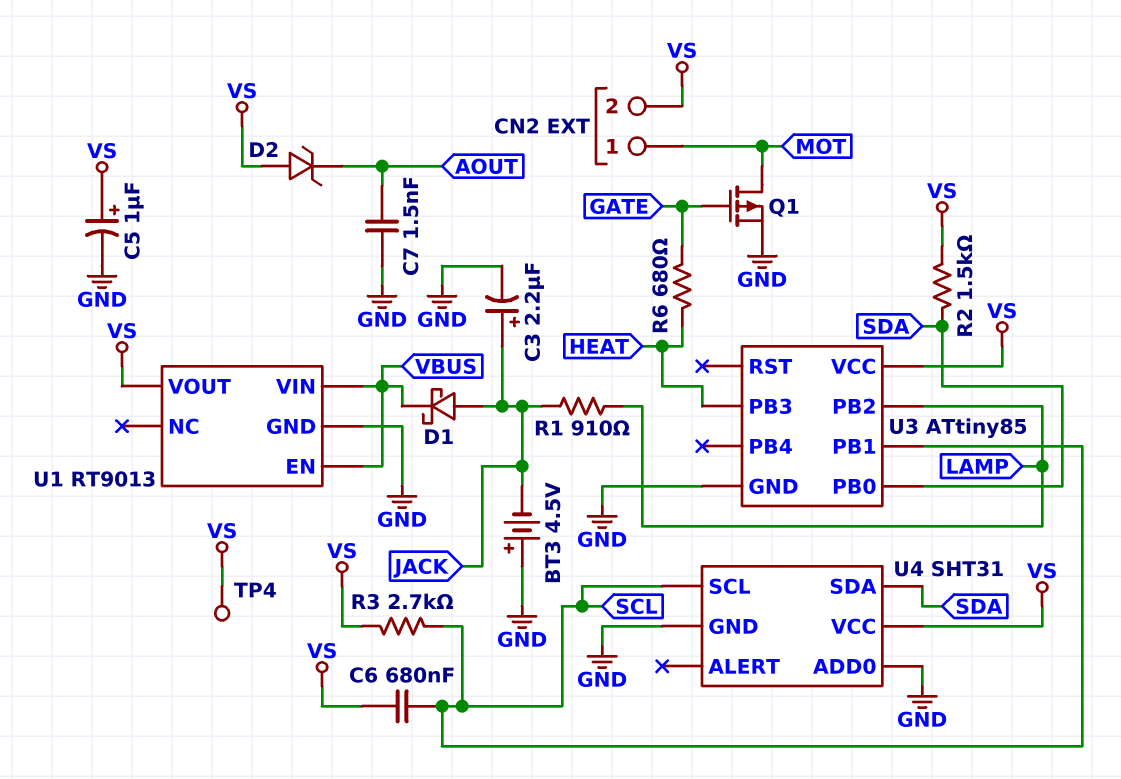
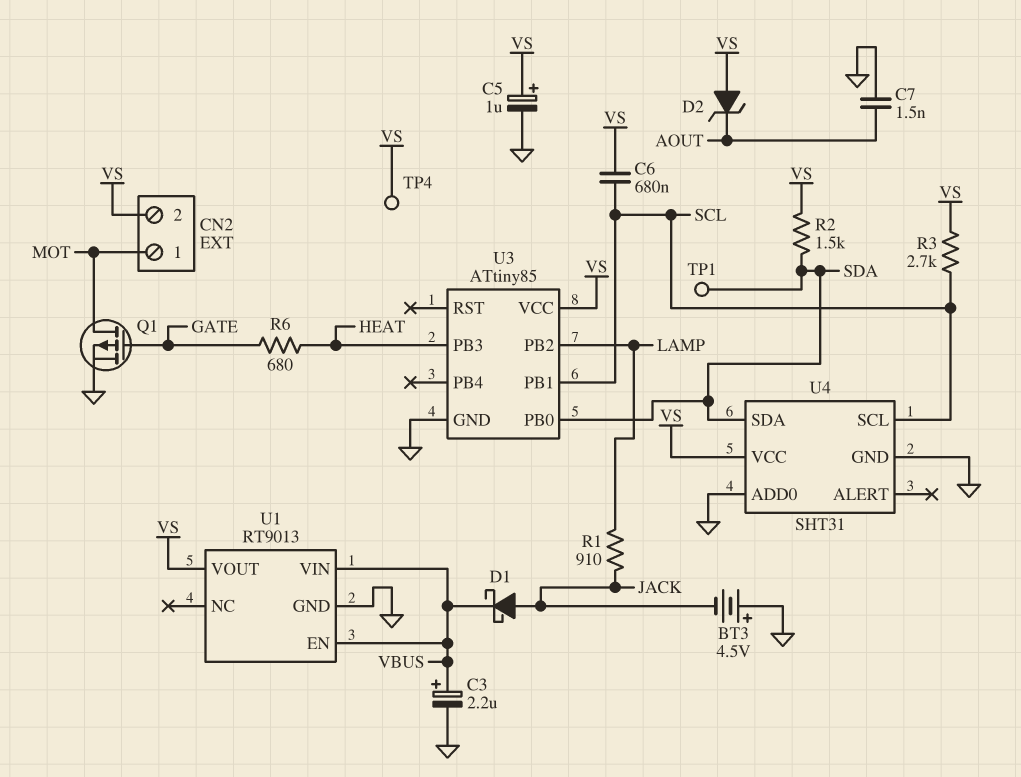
C3: 2.2uF (plus JACK, minus GND) -> 2.2uF (plus VBUS, minus GND)
TP1: none -> test point (SDA)

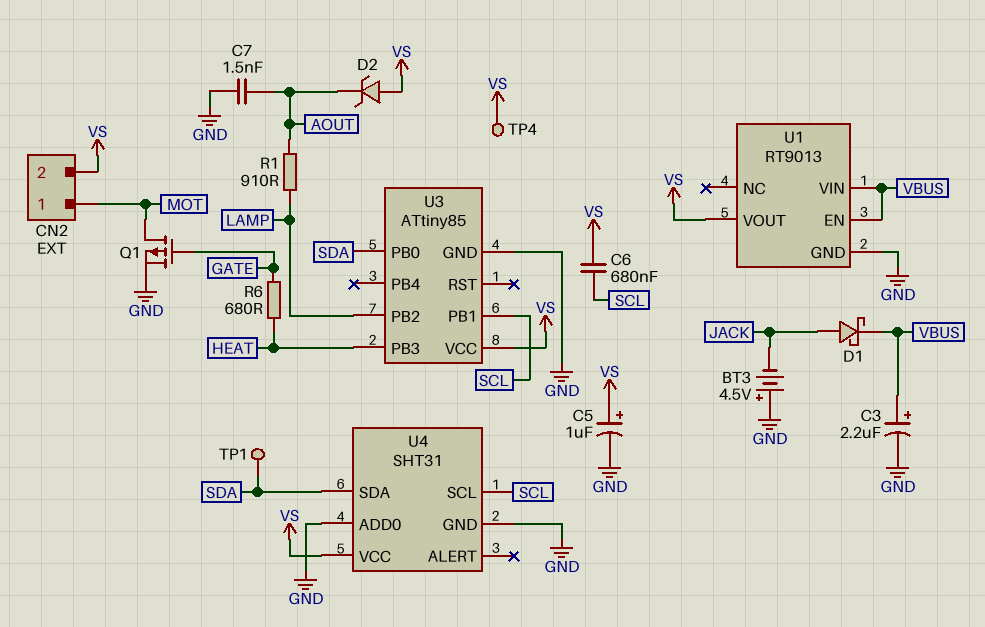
R1: 910 (JACK, LAMP) -> 910 (AOUT, LAMP)
R2: 1.5k (SDA, VS) -> none
R3: 2.7k (SCL, VS) -> none

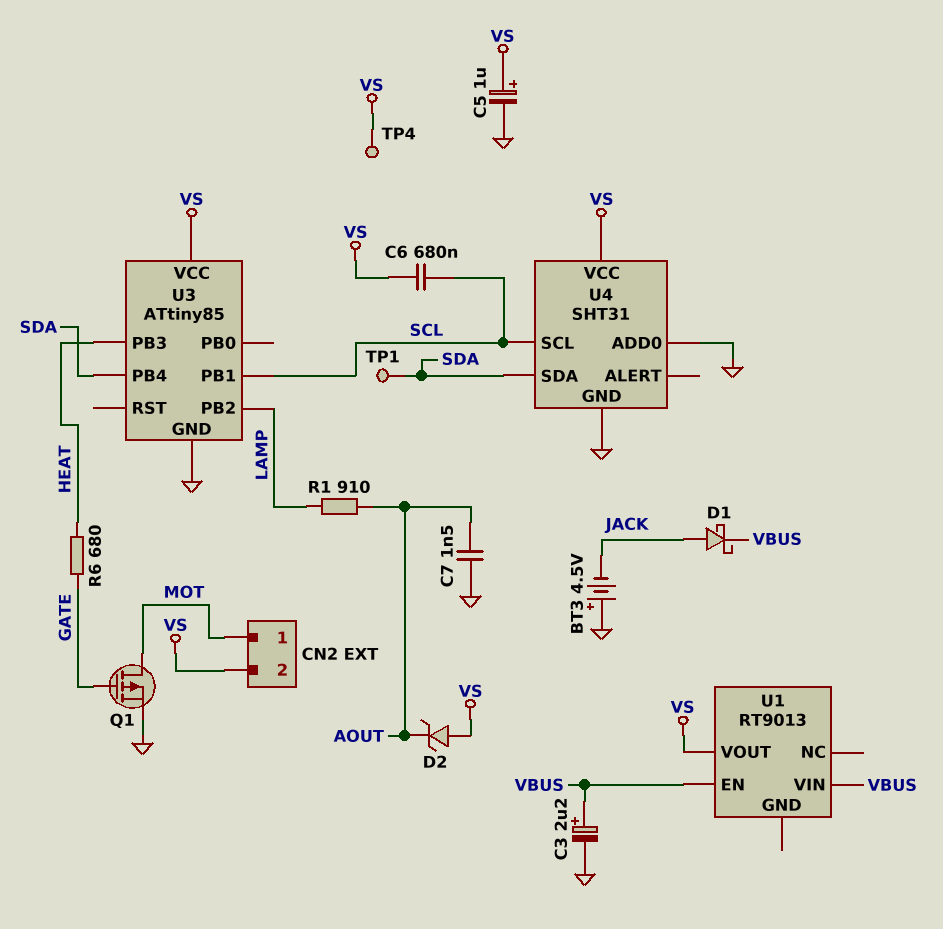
U1 pin GND: GND -> none
U3 pin PB0: SDA -> none
U3 pin PB4: none -> SDA

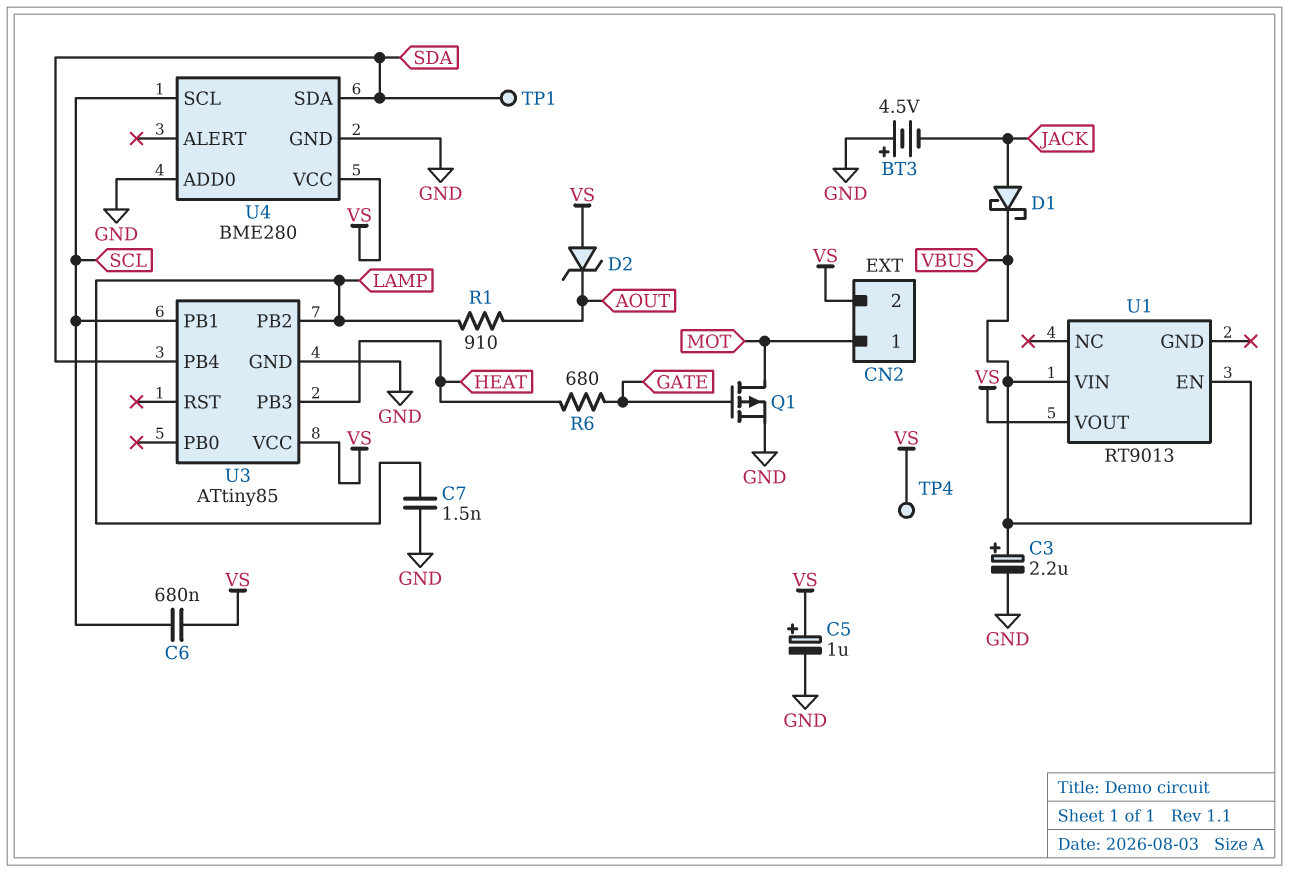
C7: 1.5nF (AOUT, GND) -> 1.5nF (GND, LAMP)
U4: SHT31 -> BME280

